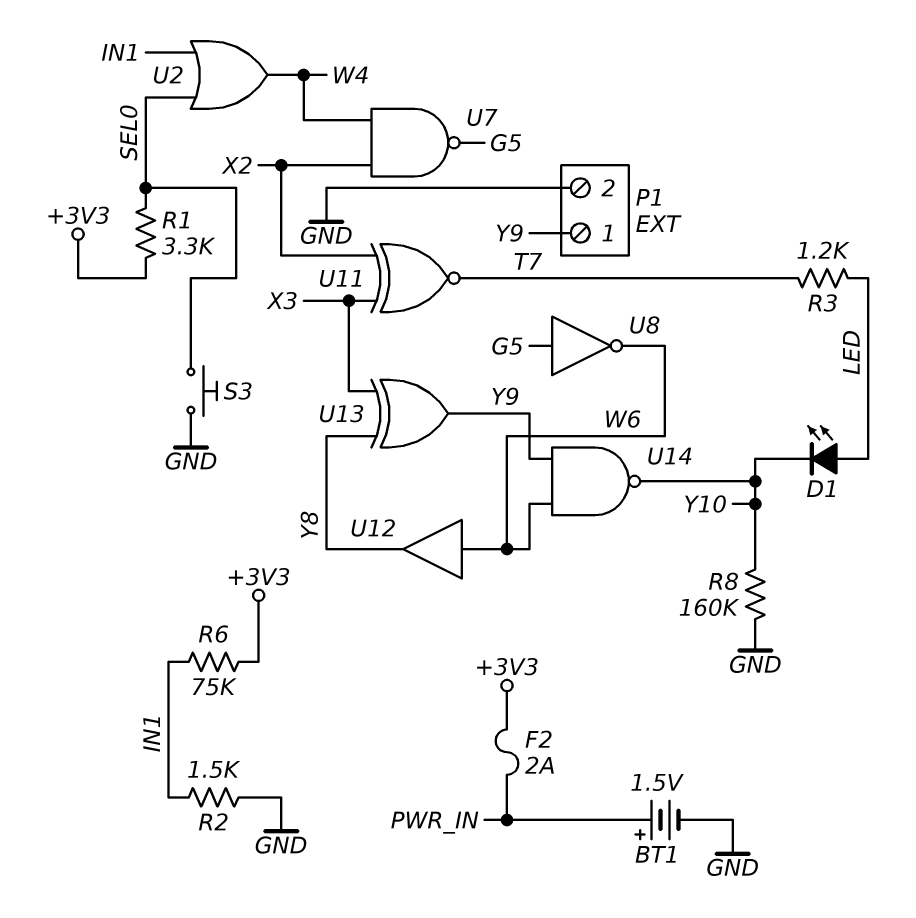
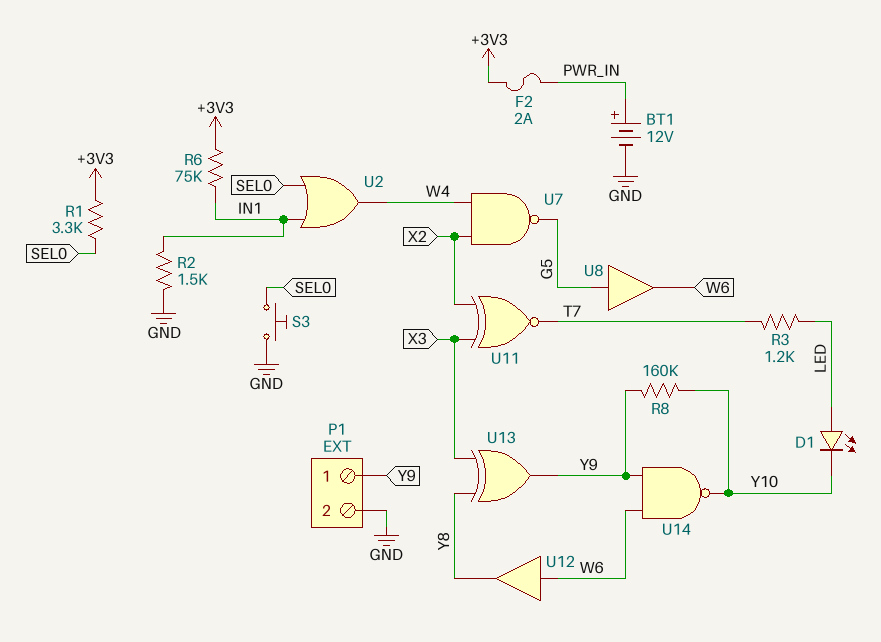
BT1: 1.5V (plus PWR_IN, minus GND) -> 12V (plus PWR_IN, minus GND)
R8: 160k (GND, Y10) -> 160k (Y9, Y10)
U8: NOT (in G5, out W6) -> buffer (in G5, out W6)

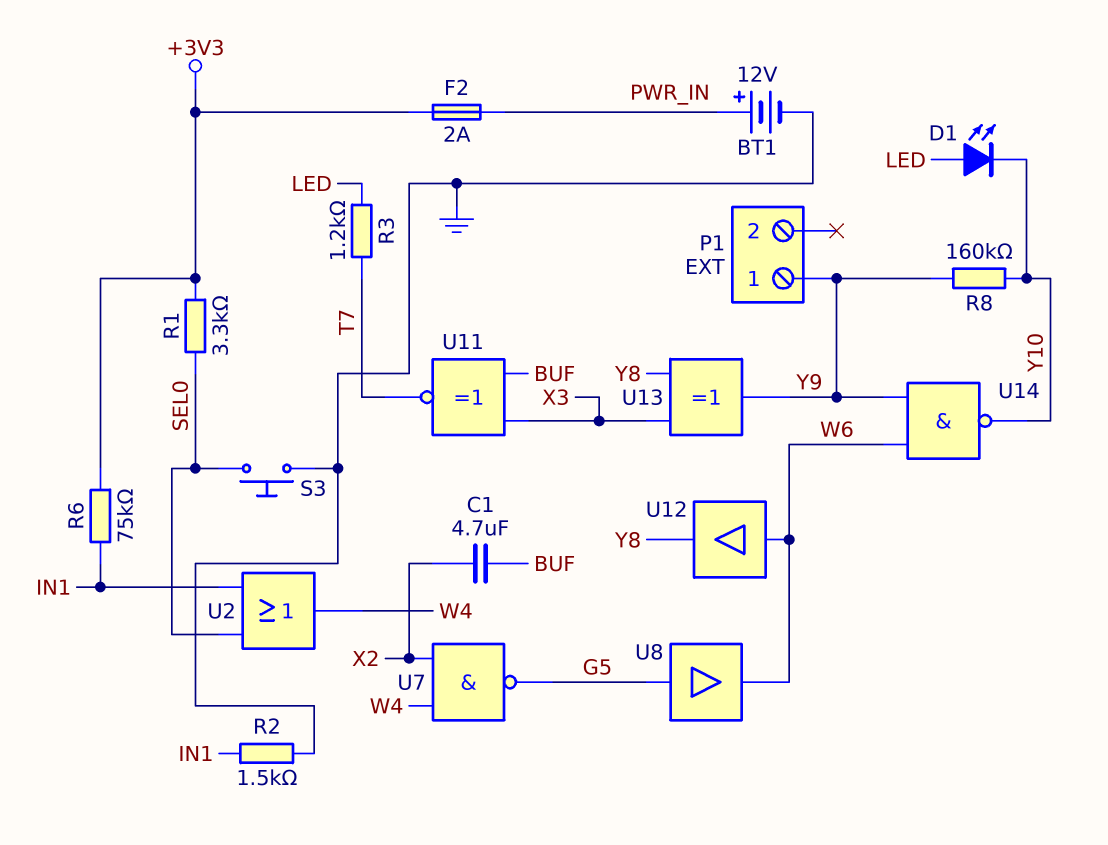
C1: none -> 4.7uF (BUF, X2)
P1 pin 2: GND -> none
U11: XNOR (in X2, in X3, out T7) -> XNOR (in BUF, in X3, out T7)

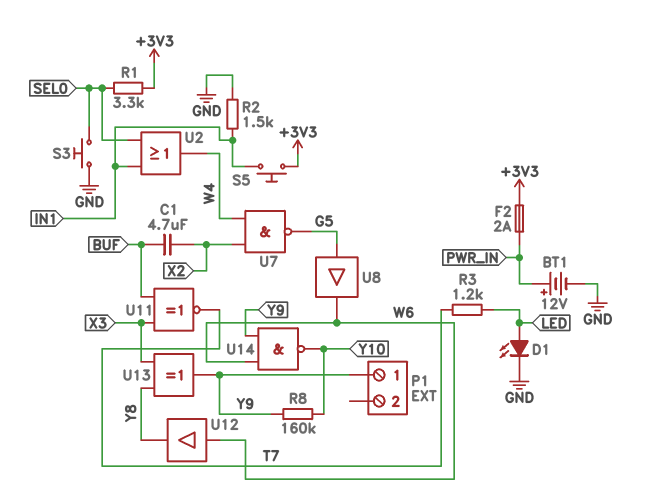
D1: LED (A LED, K Y10) -> LED (A LED, K GND)
R6: 75k (+3V3, IN1) -> none
S5: none -> button (+3V3, IN1)

